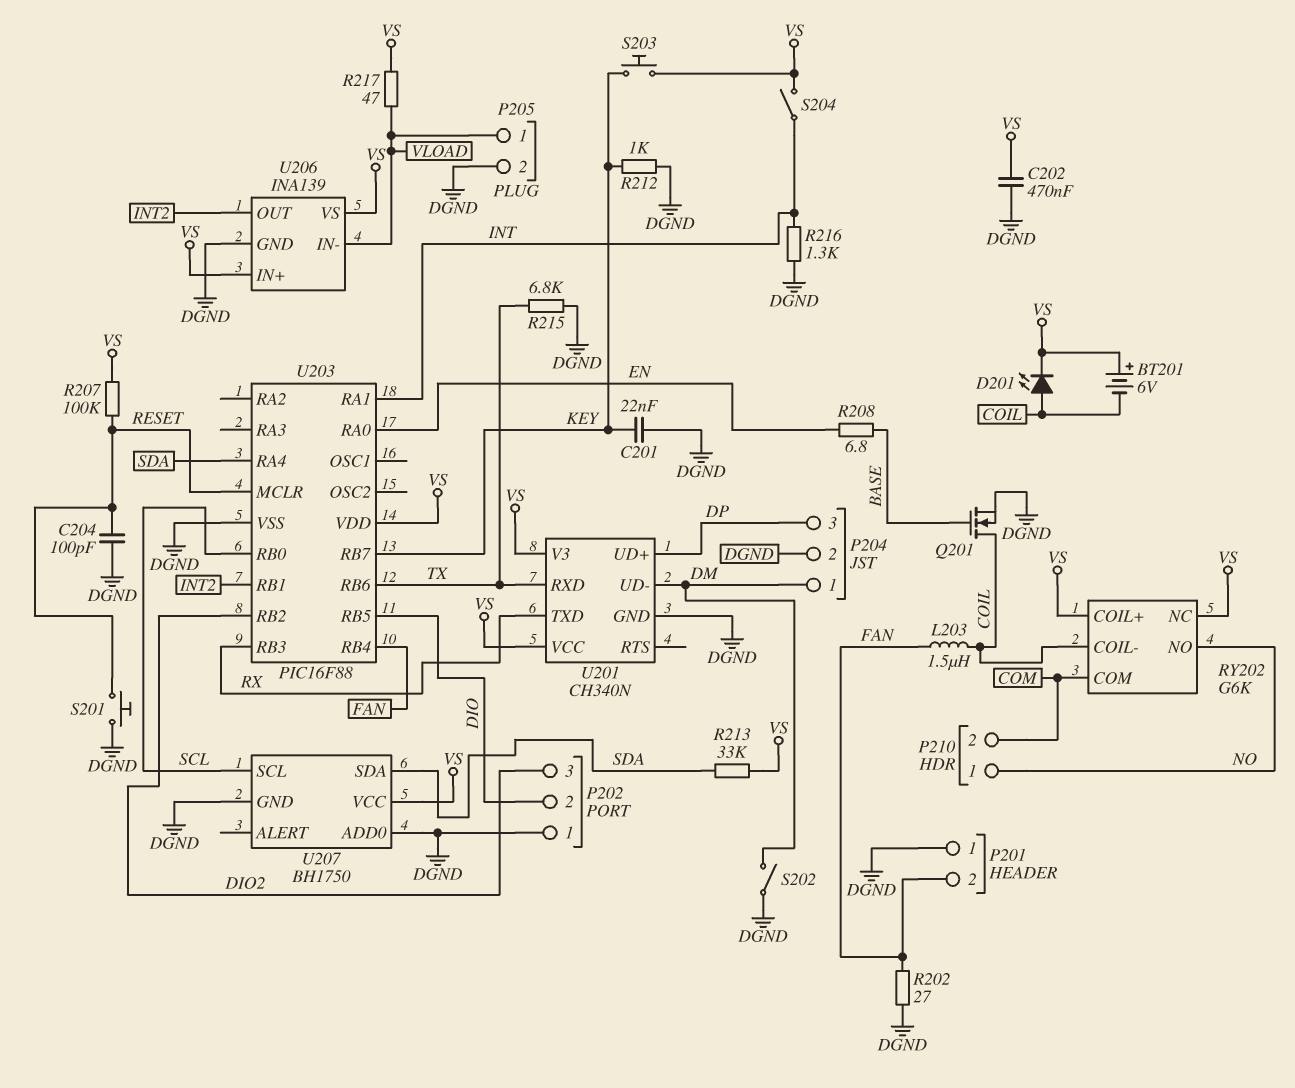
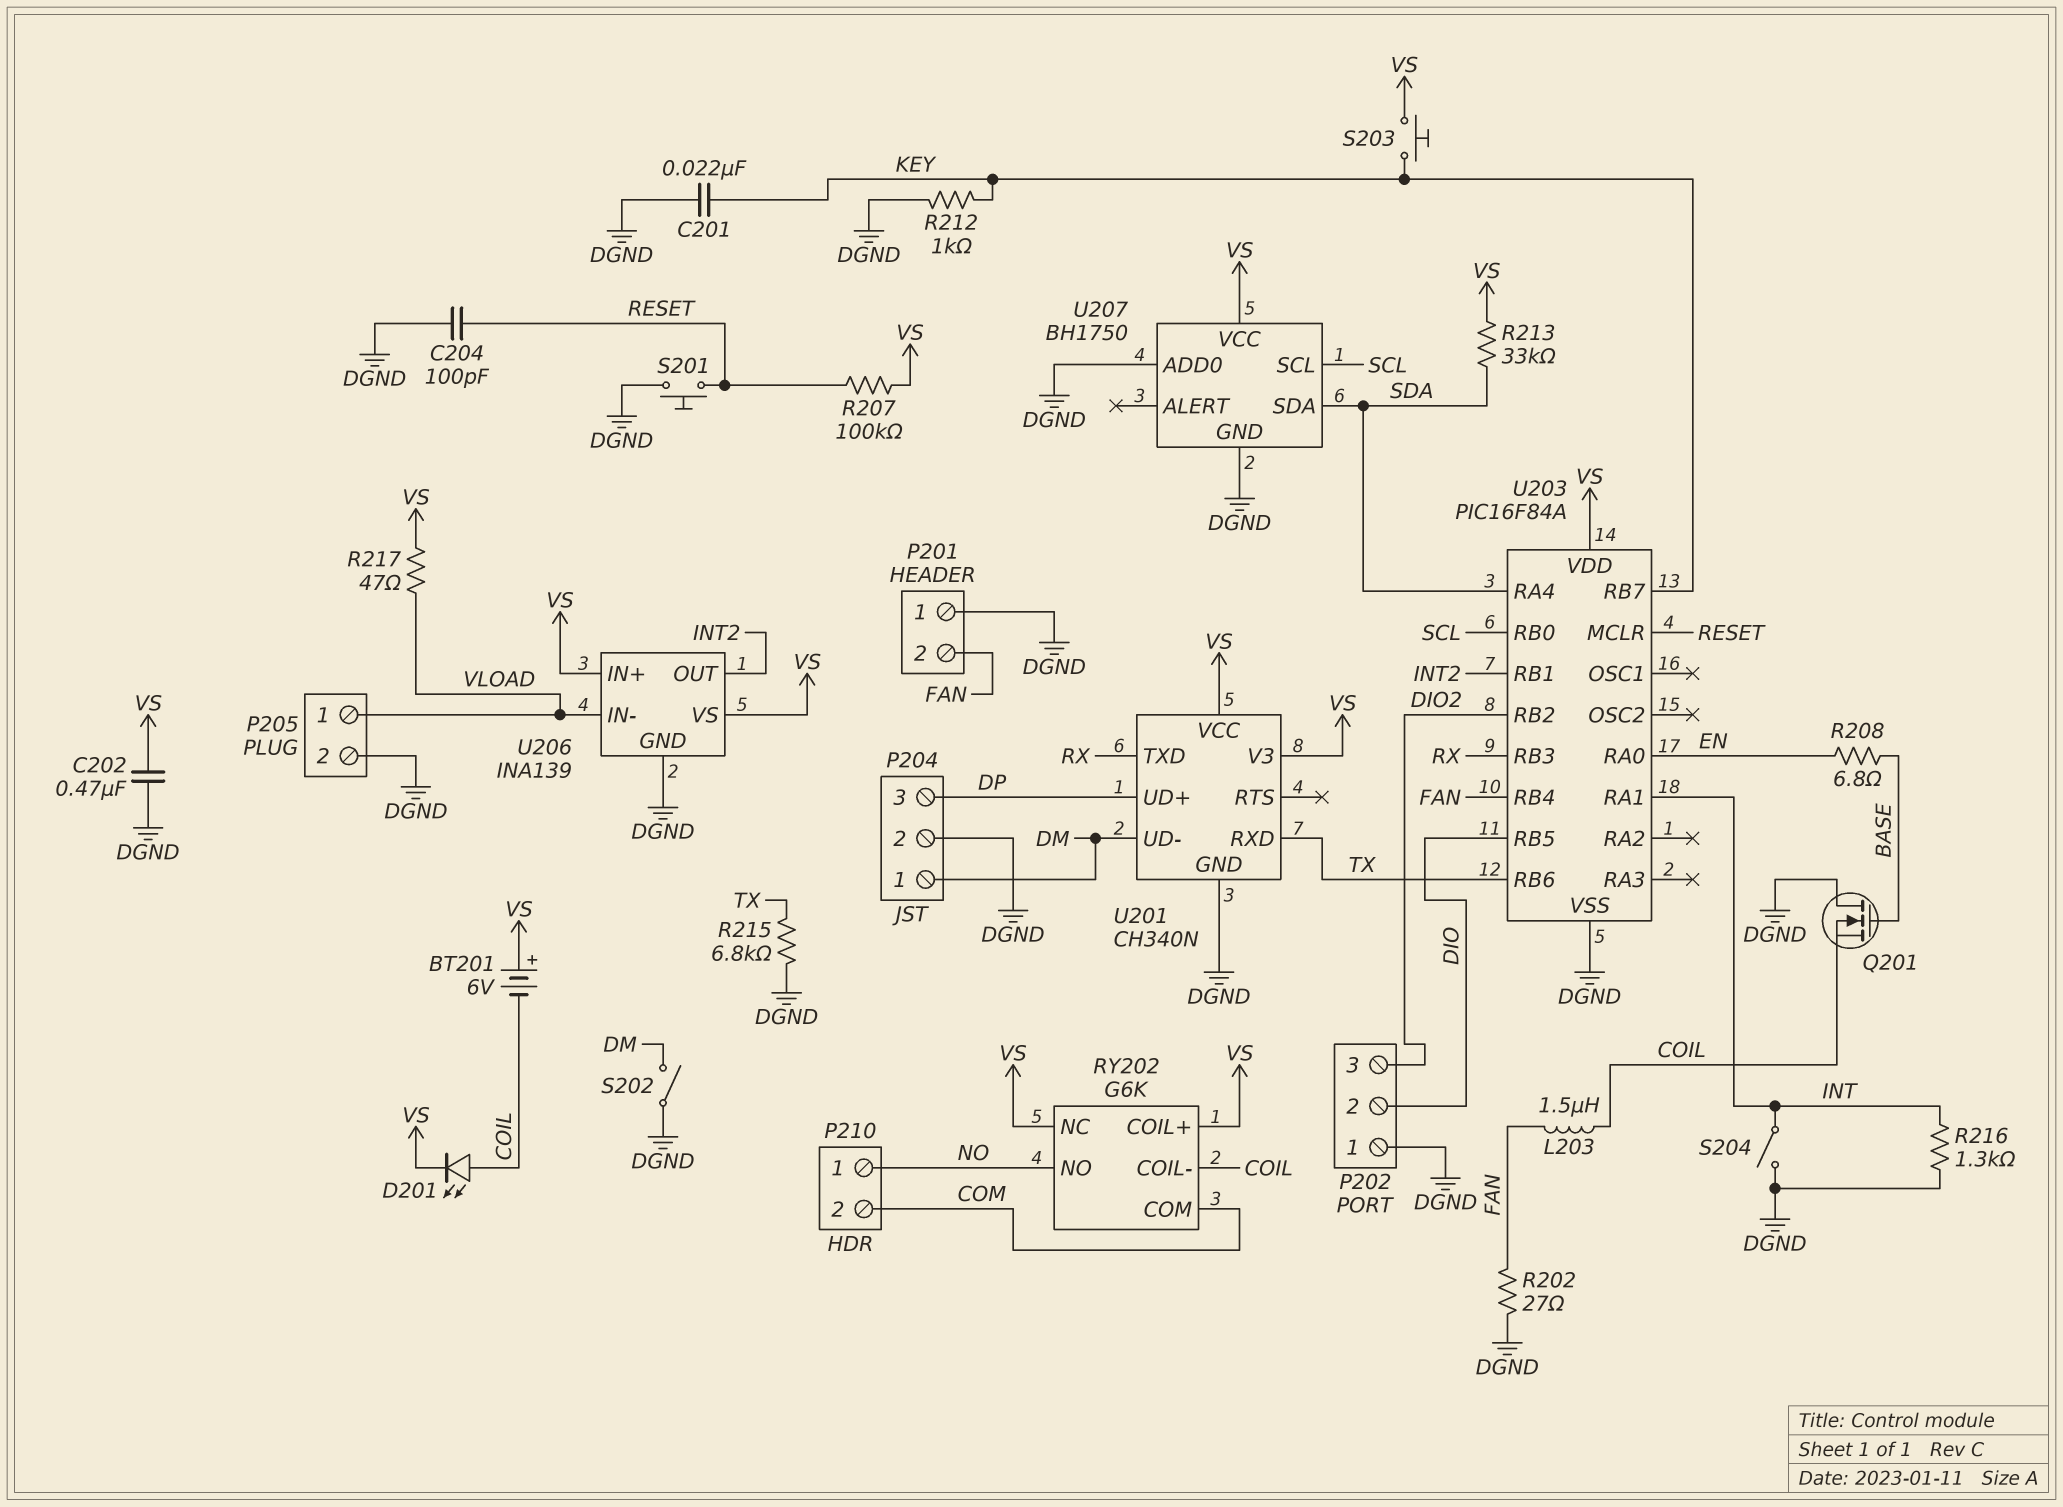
Q201: NMOS (G BASE, D COIL, S DGND) -> NMOS (G BASE, D DGND, S COIL)
S204: switch (INT, VS) -> switch (DGND, INT)
U203: PIC16F88 -> PIC16F84A

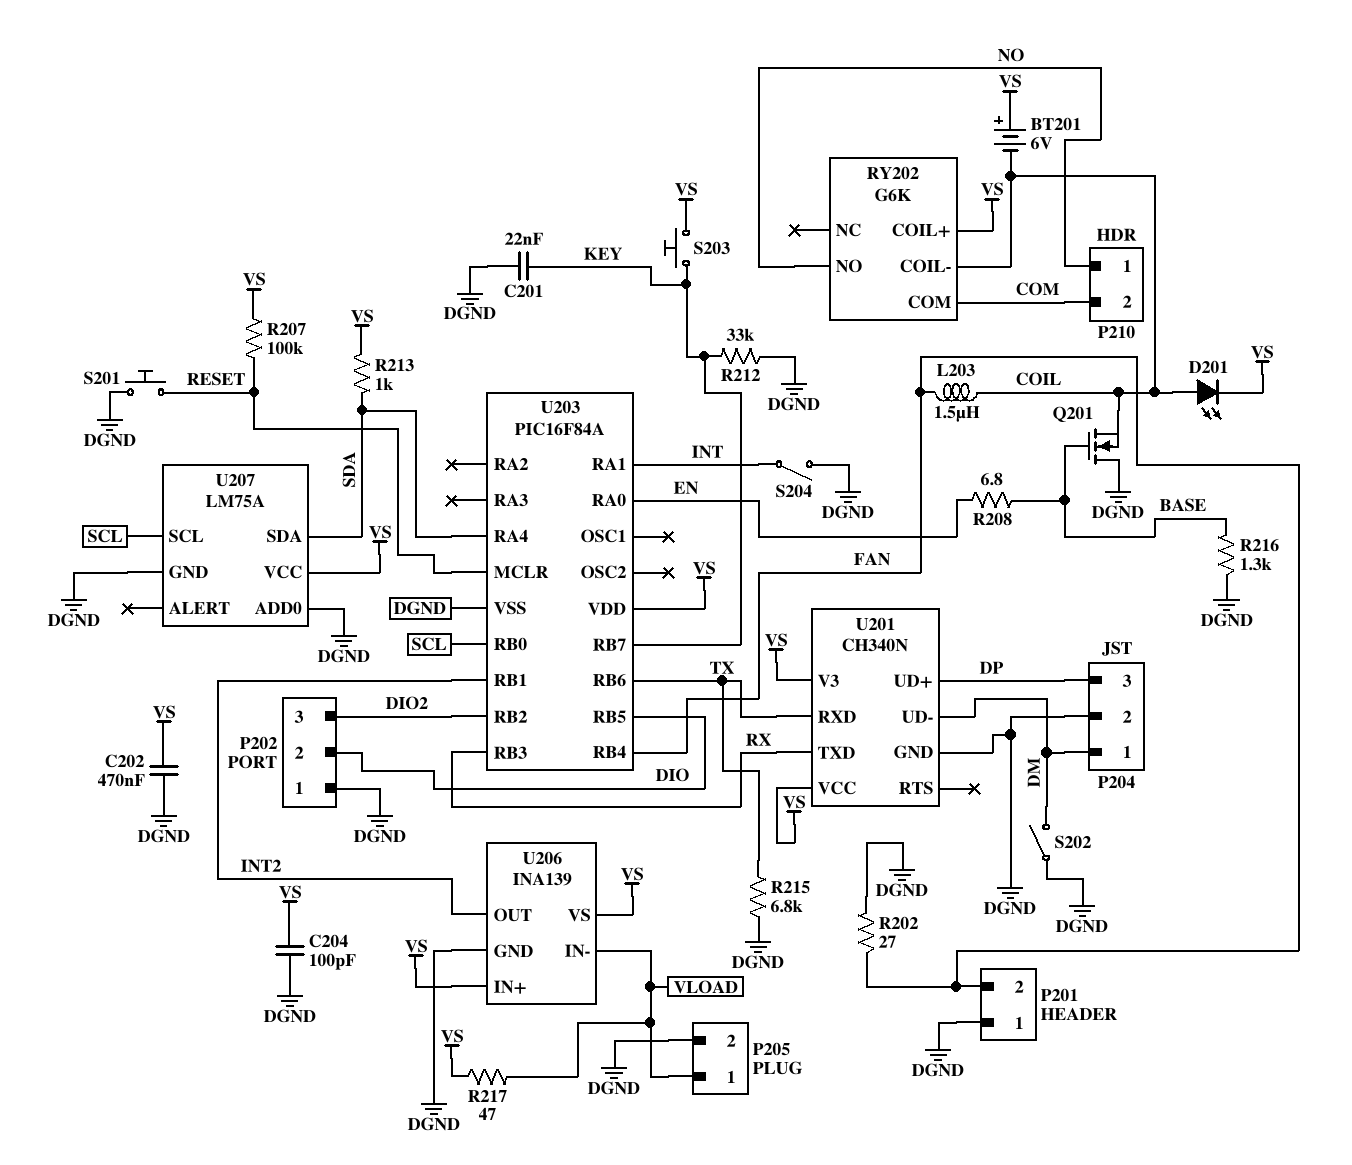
C204: 100pF (DGND, RESET) -> 100pF (DGND, VS)
R212: 1k (DGND, KEY) -> 33k (DGND, KEY)
R213: 33k (SDA, VS) -> 1k (SDA, VS)
R216: 1.3k (DGND, INT) -> 1.3k (BASE, DGND)
RY202 pin NC: VS -> none
U207: BH1750 -> LM75A

